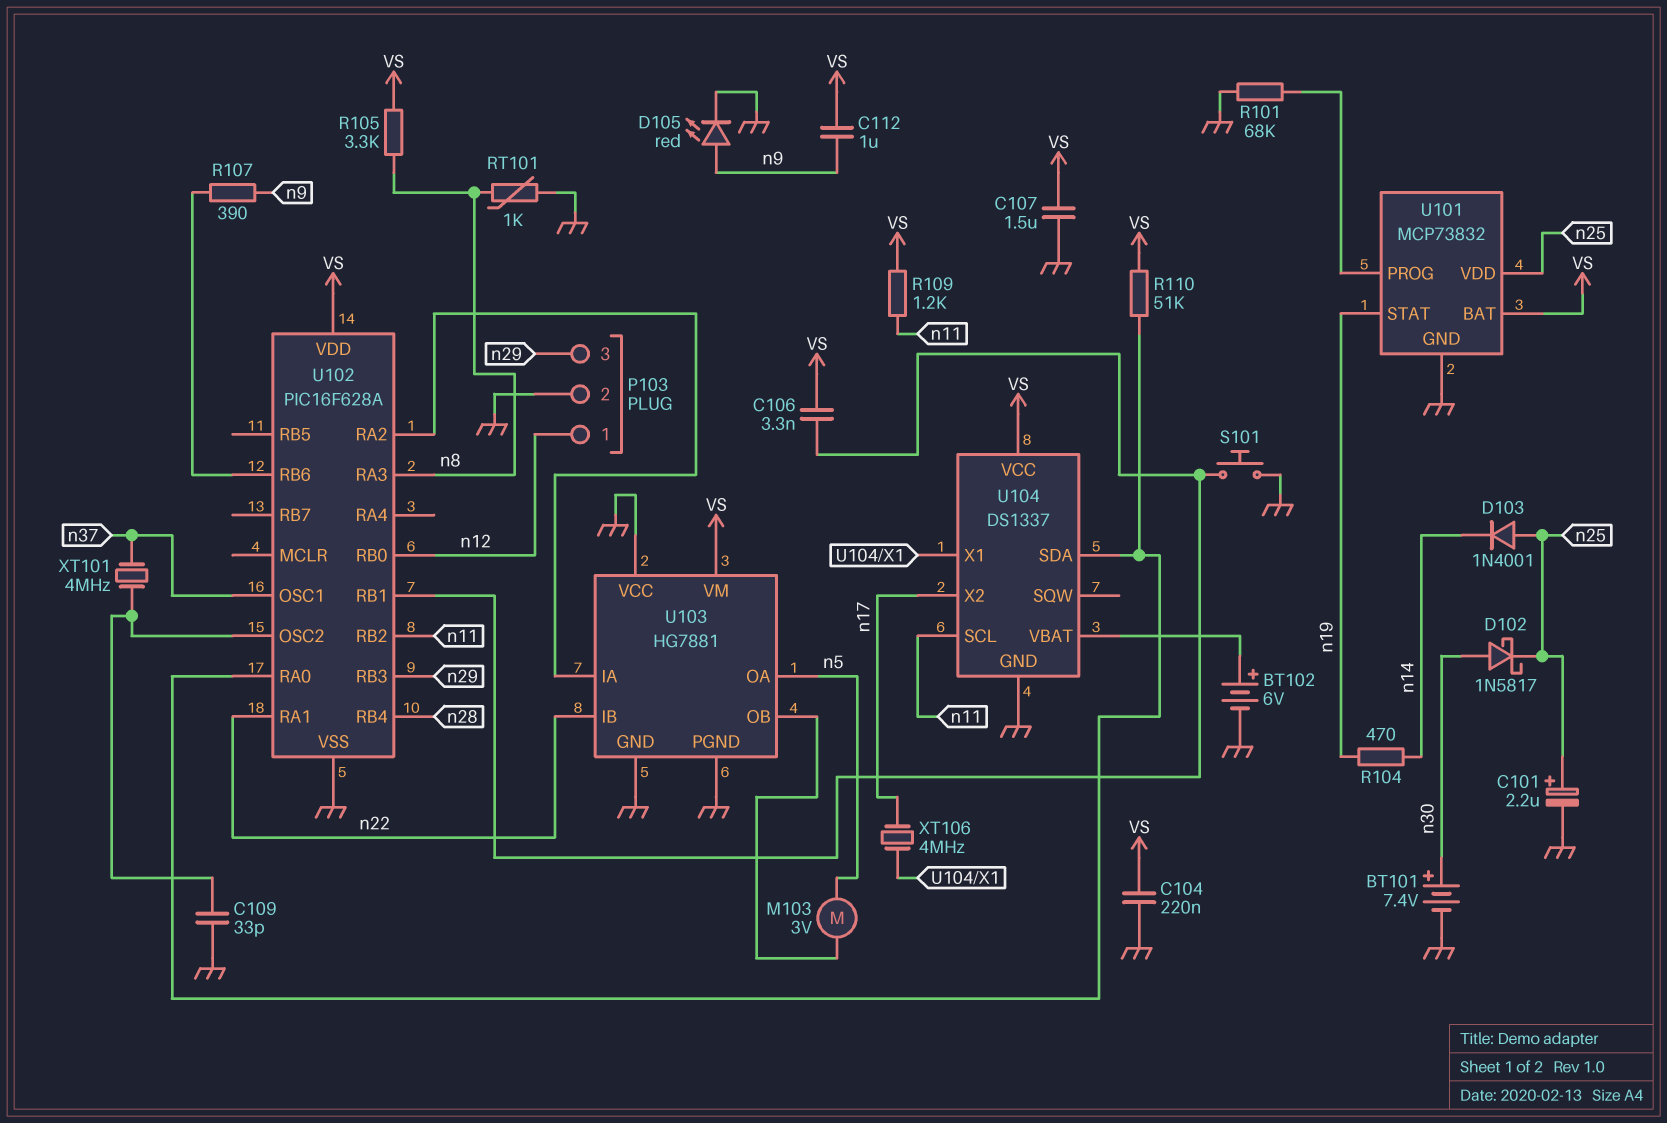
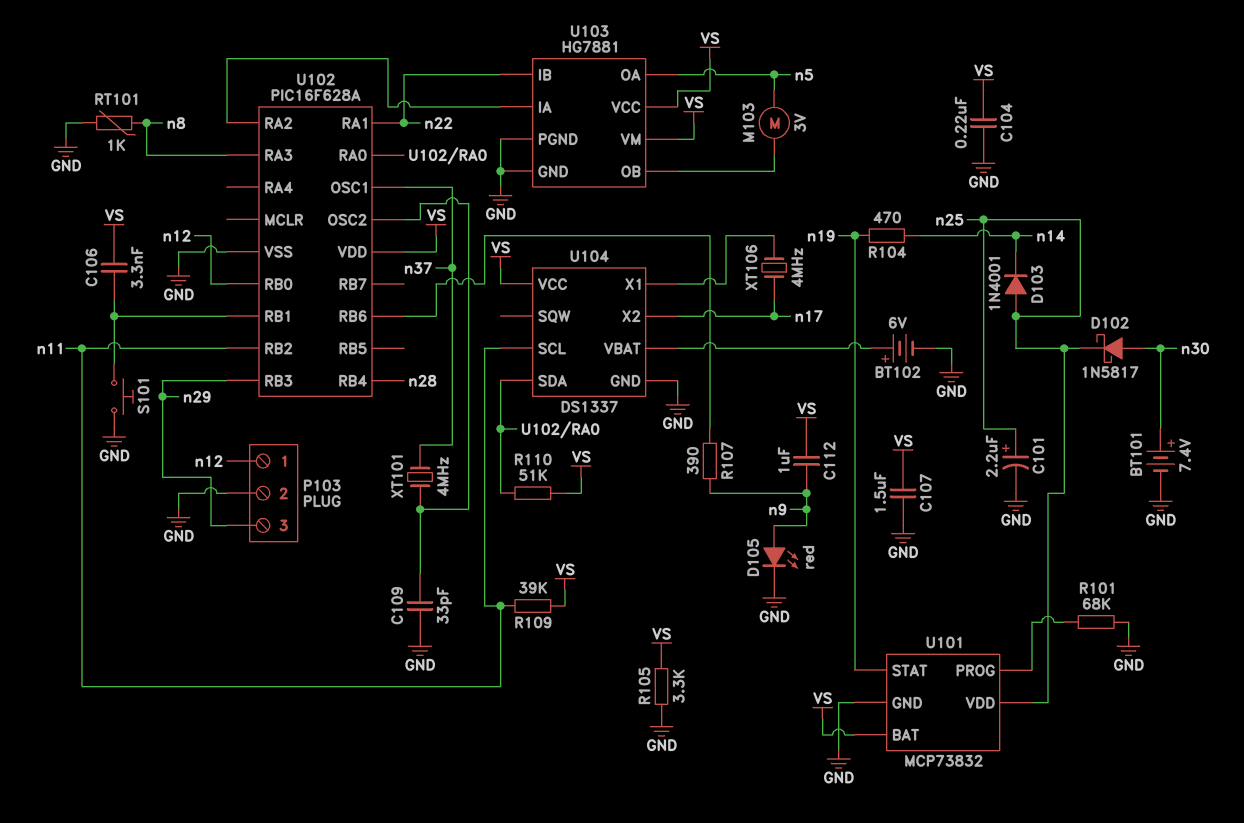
R105: 3.3k (VS, n8) -> 3.3k (GND, VS)
R109: 1.2k (VS, n11) -> 39k (VS, n11)
U103 pin VCC: GND -> VS

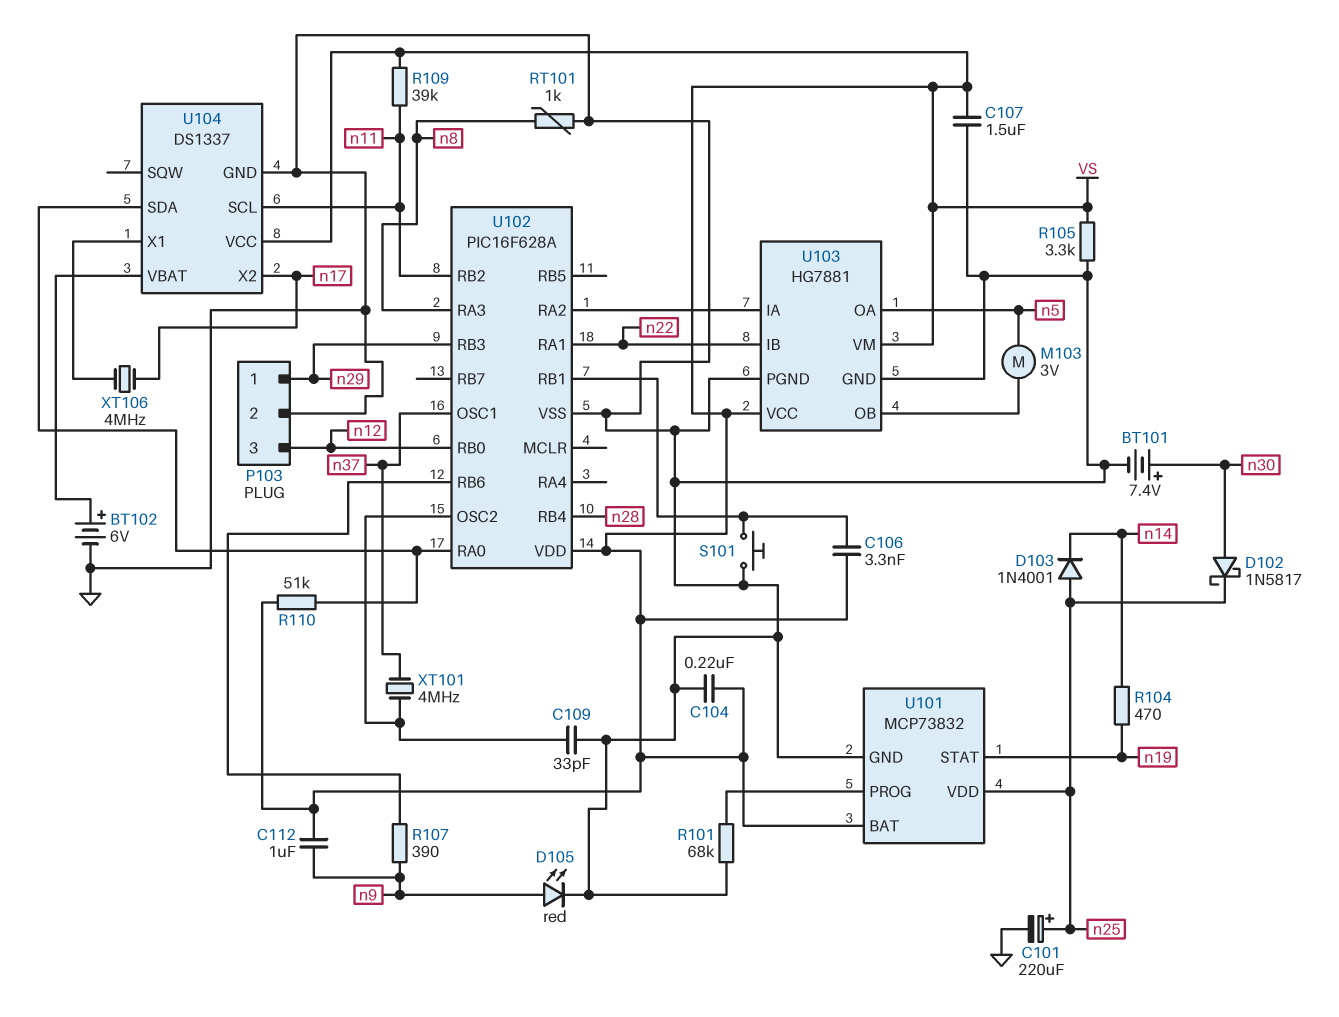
C101: 2.2uF (plus n25, minus GND) -> 220uF (plus n25, minus GND)
P103 pin 1: n12 -> n29
P103 pin 3: n29 -> n12

